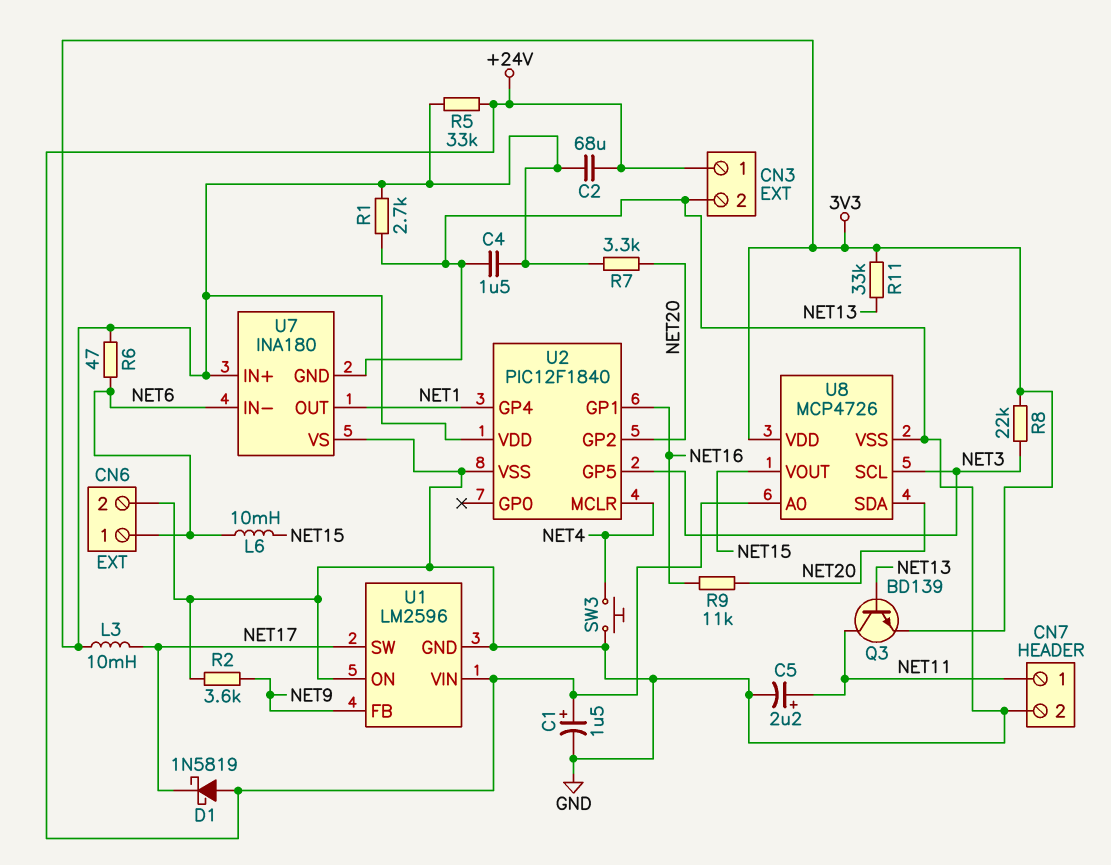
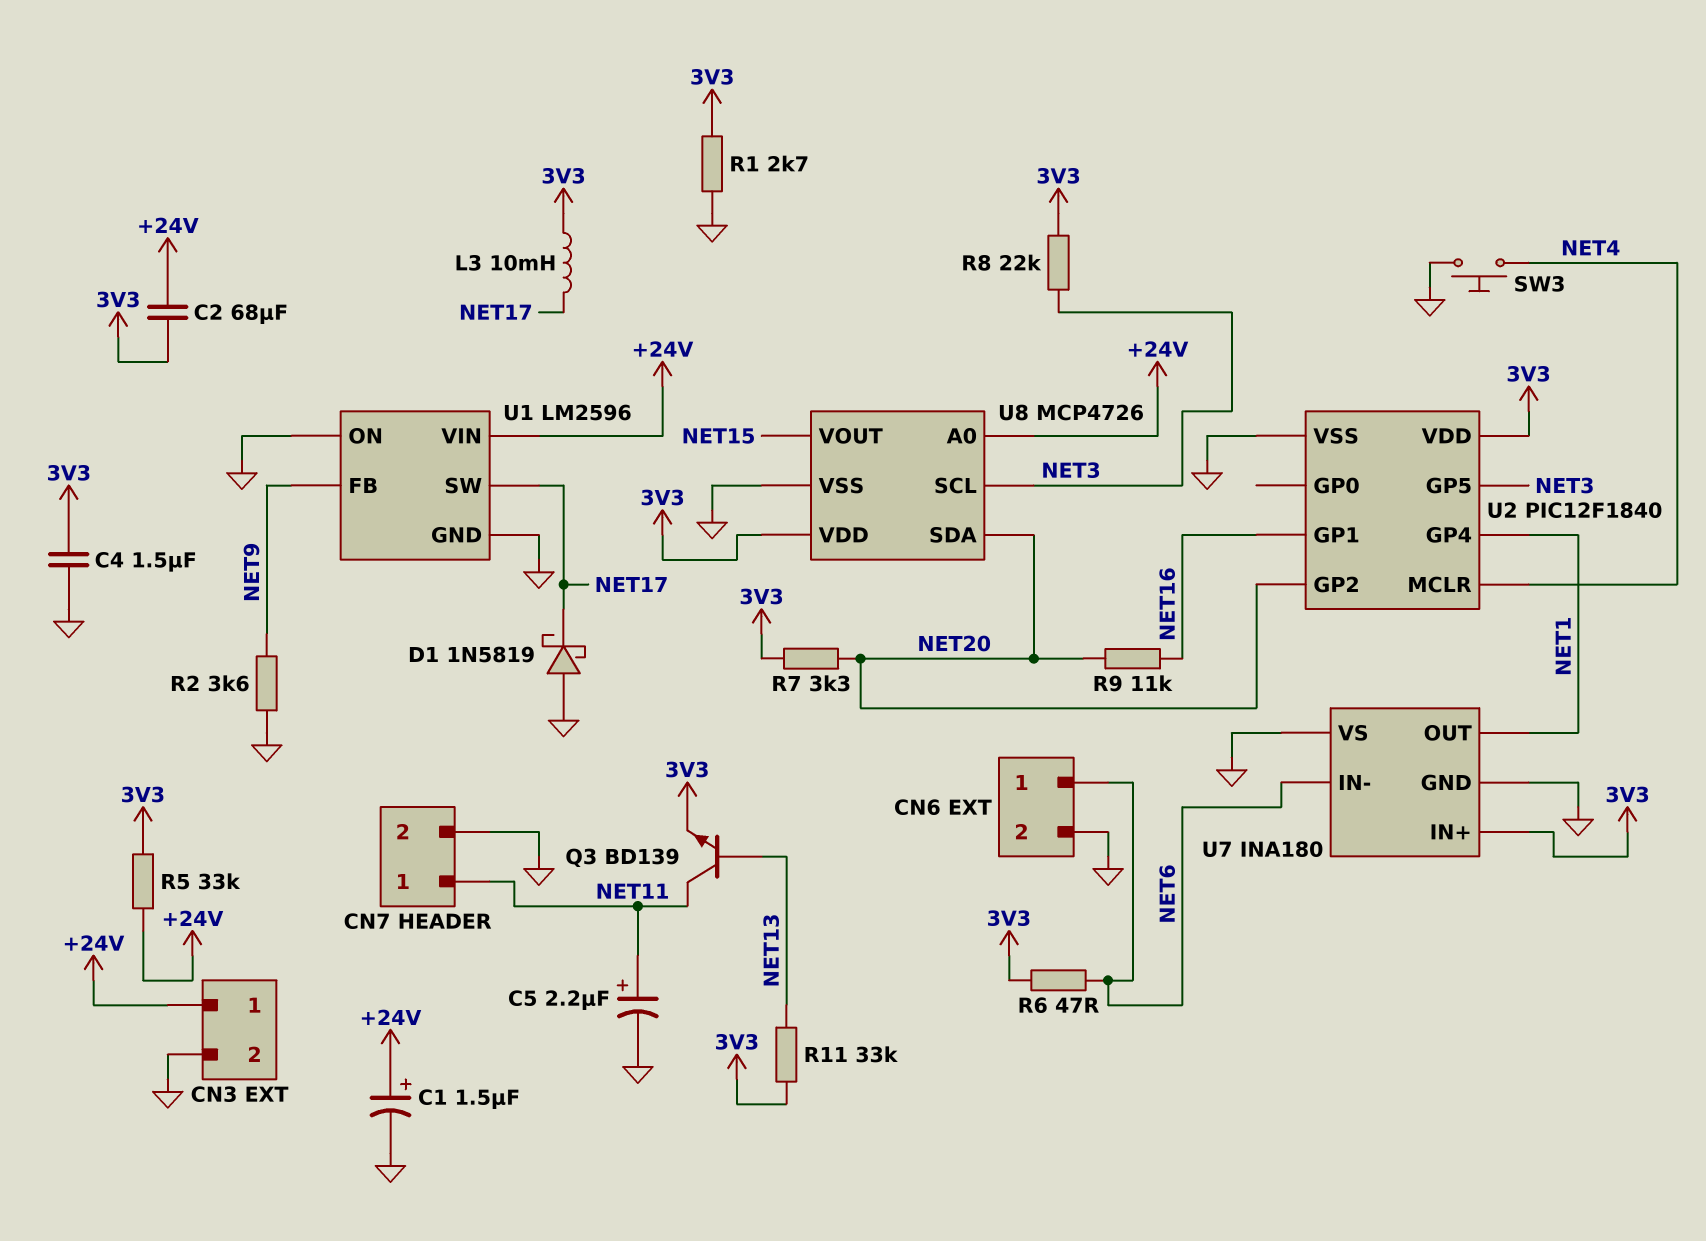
D1: schottky 1N5819 (A +24V, K NET17) -> schottky 1N5819 (A GND, K NET17)
L6: 10mH (NET6, NET15) -> none

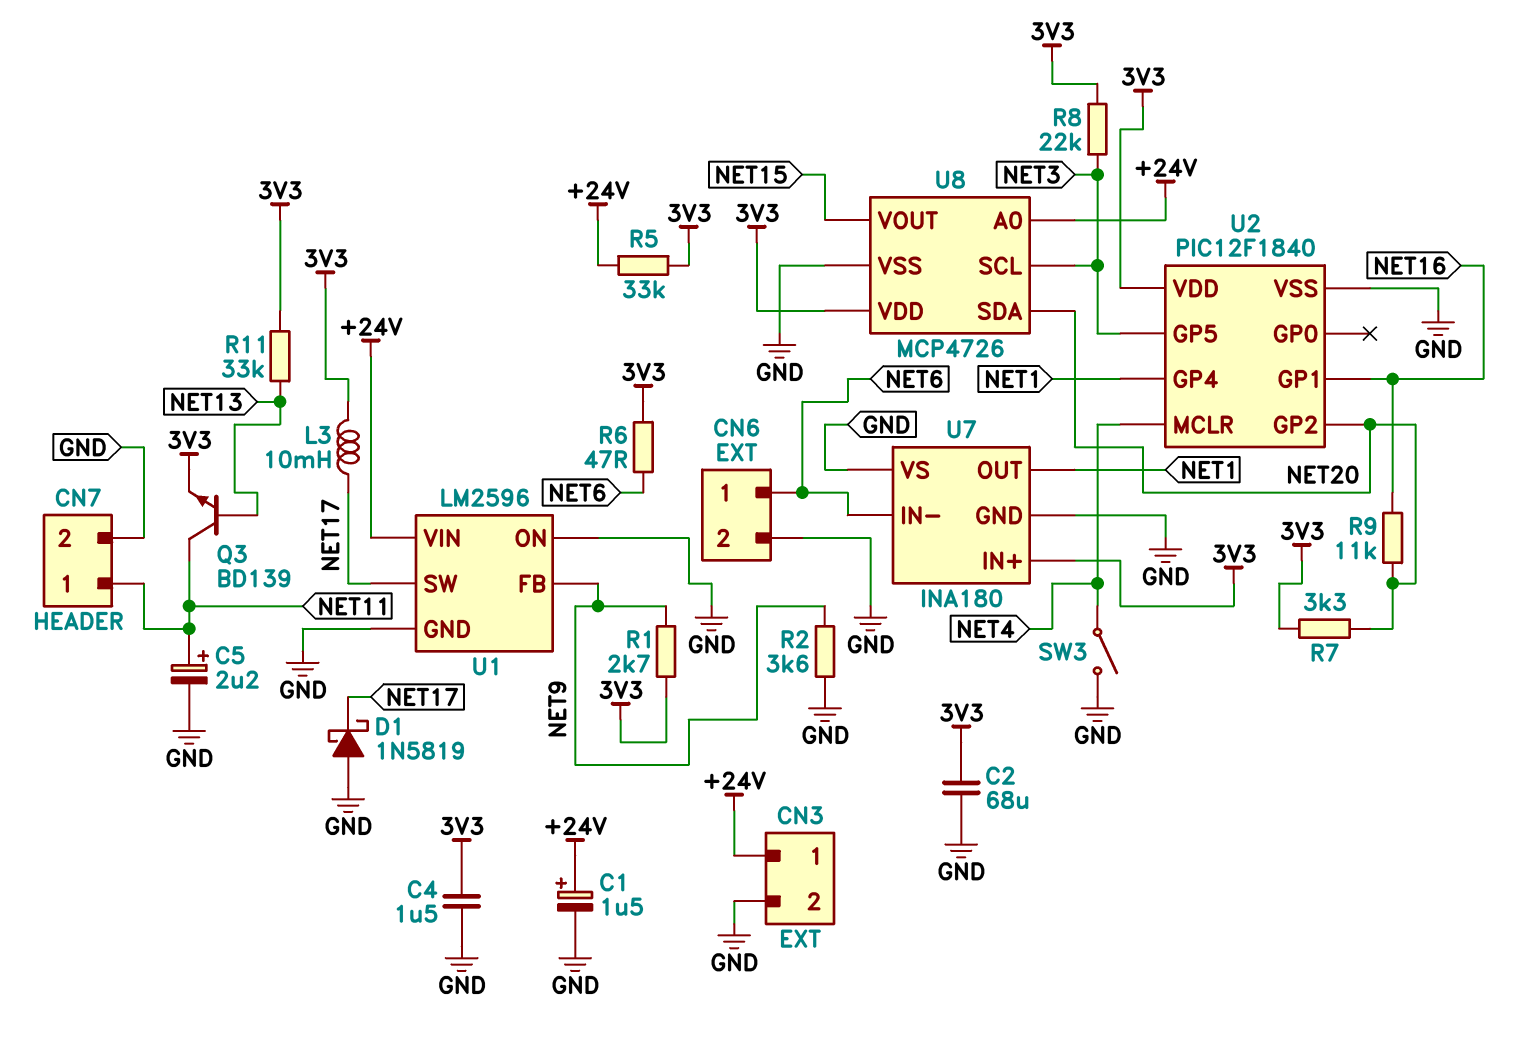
C2: 68uF (+24V, 3V3) -> 68uF (3V3, GND)
R1: 2.7k (3V3, GND) -> 2.7k (3V3, NET9)
SW3: button (GND, NET4) -> switch (GND, NET4)

